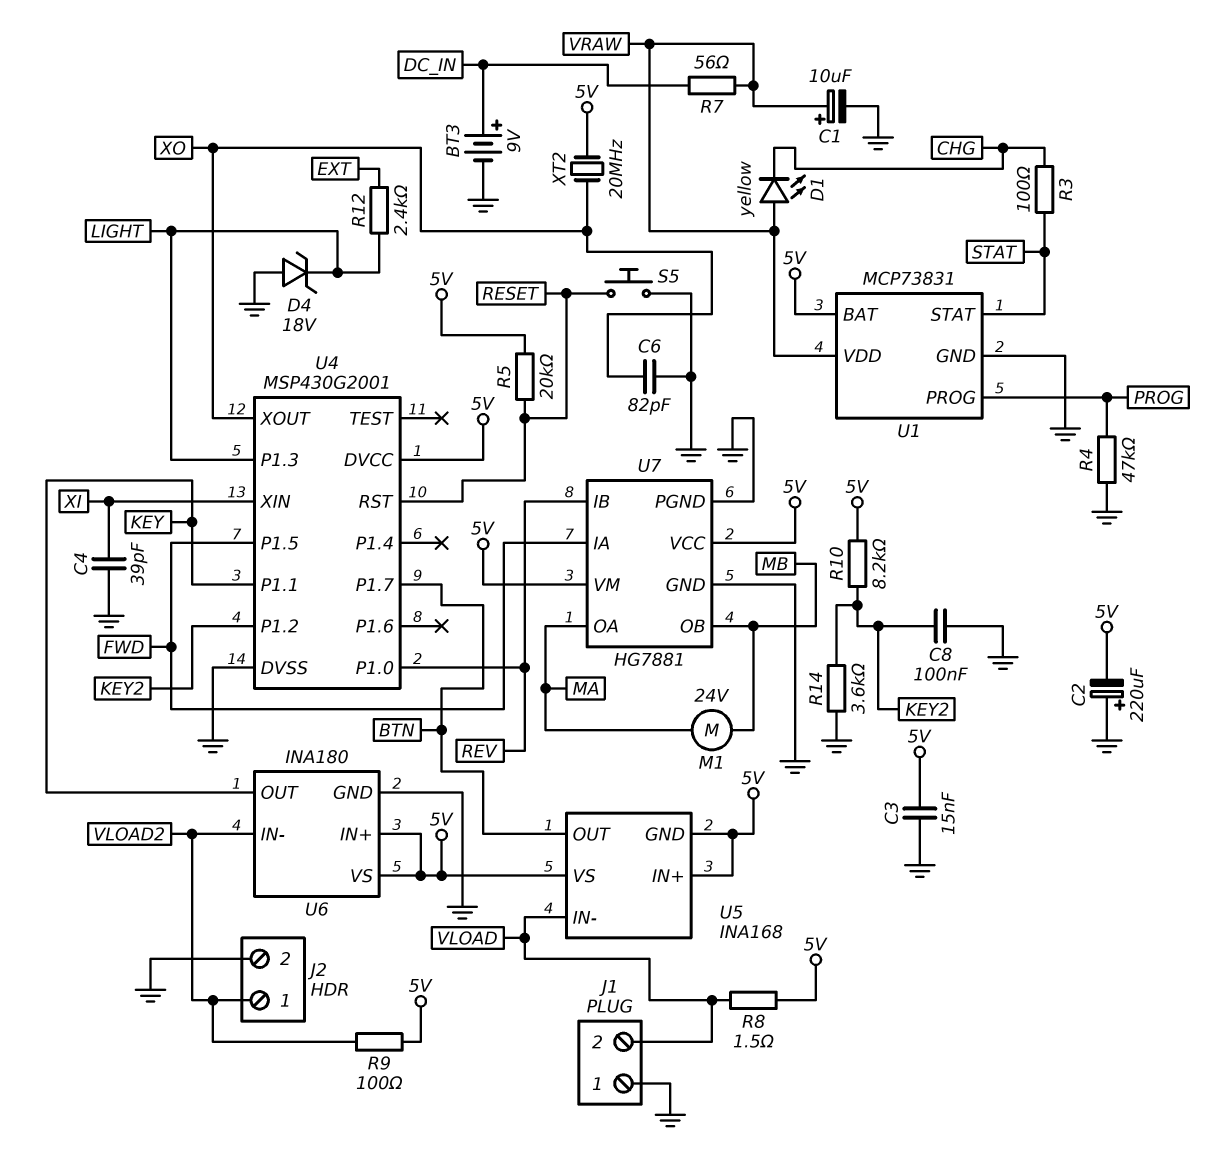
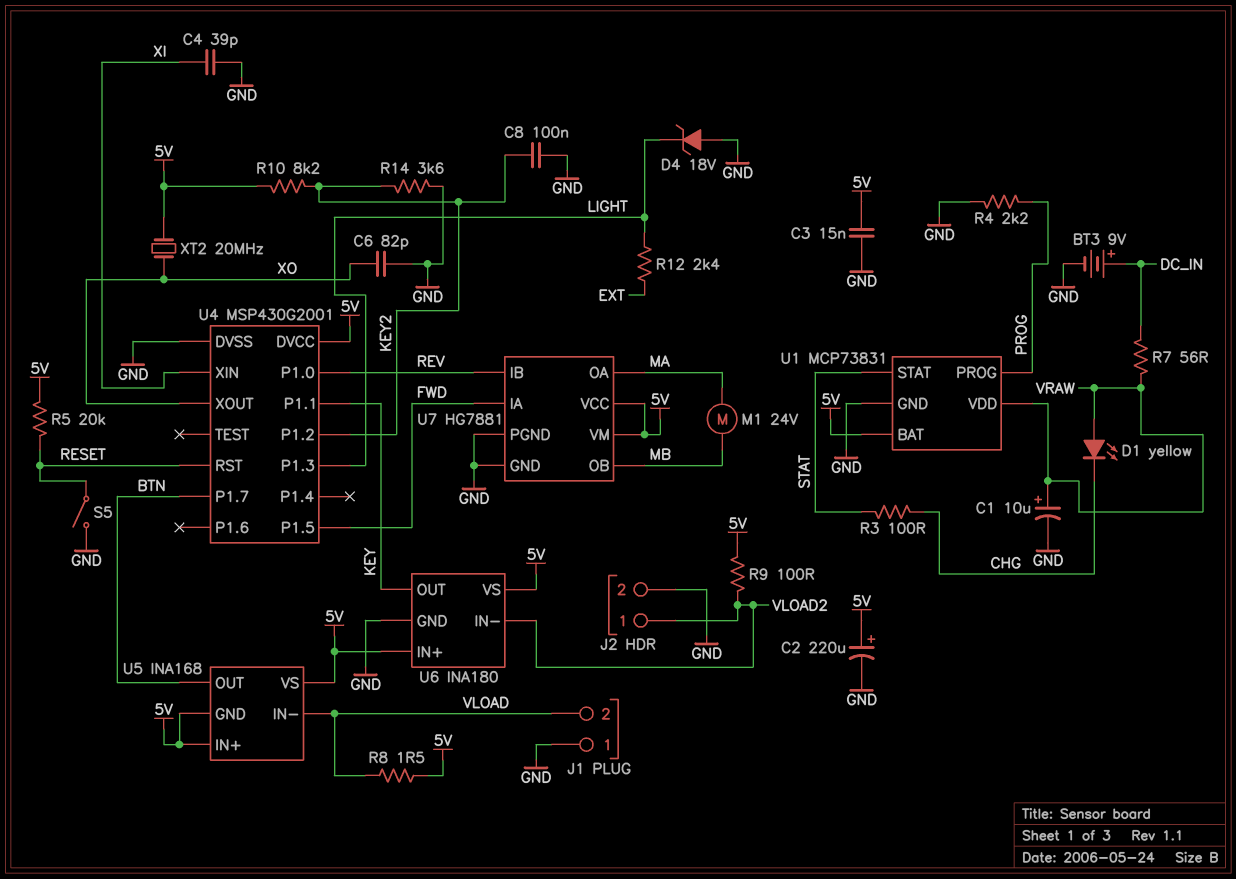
C2: 220uF (plus GND, minus 5V) -> 220uF (plus 5V, minus GND)
R4: 47k (GND, PROG) -> 2.2k (GND, PROG)
S5: button (GND, RESET) -> switch (GND, RESET)

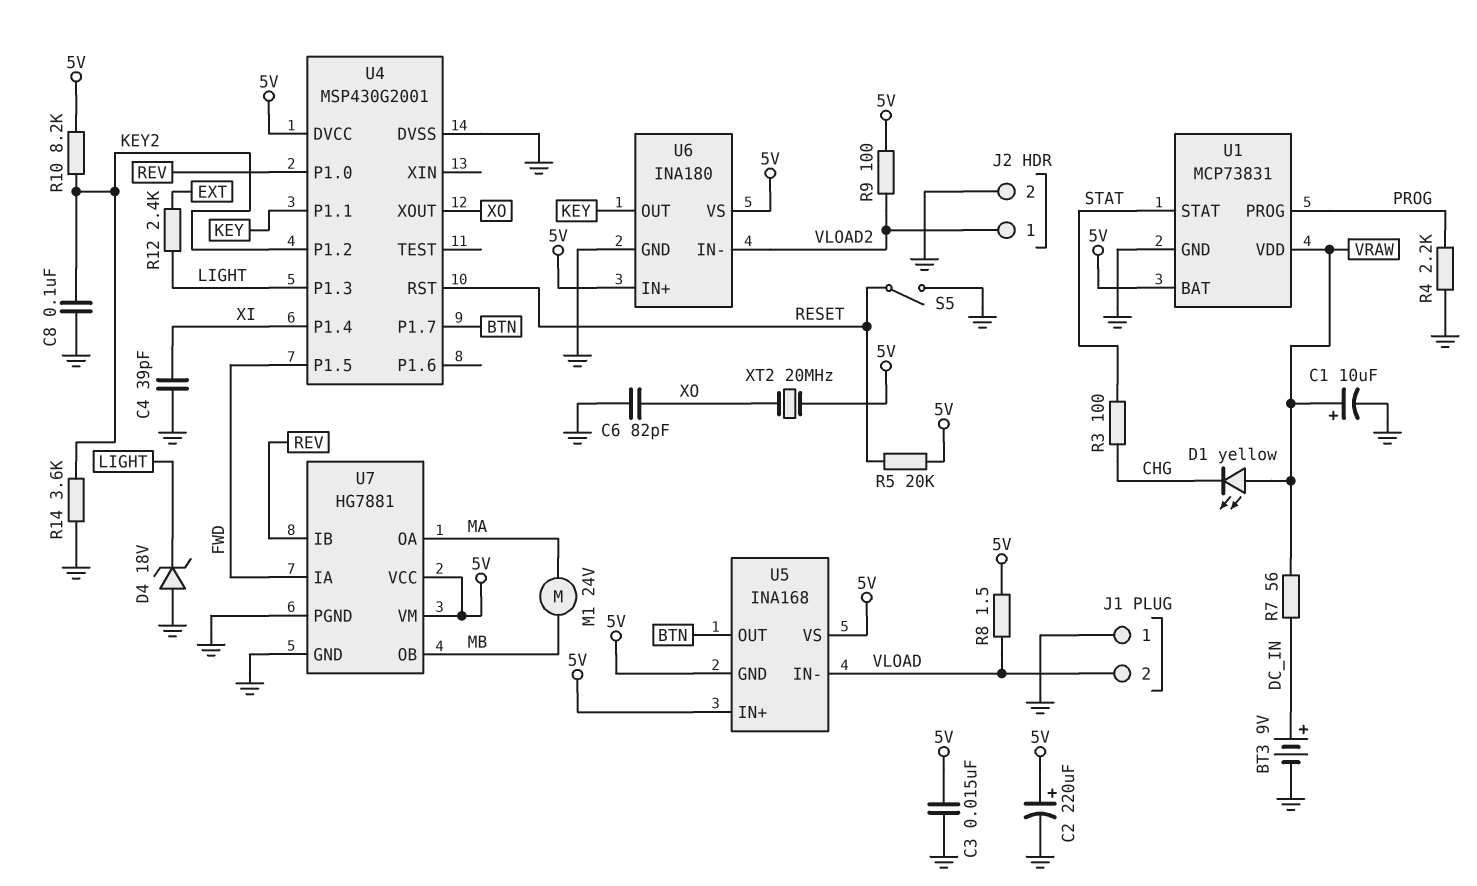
U4 pin P1.4: none -> XI
U4 pin XIN: XI -> none

